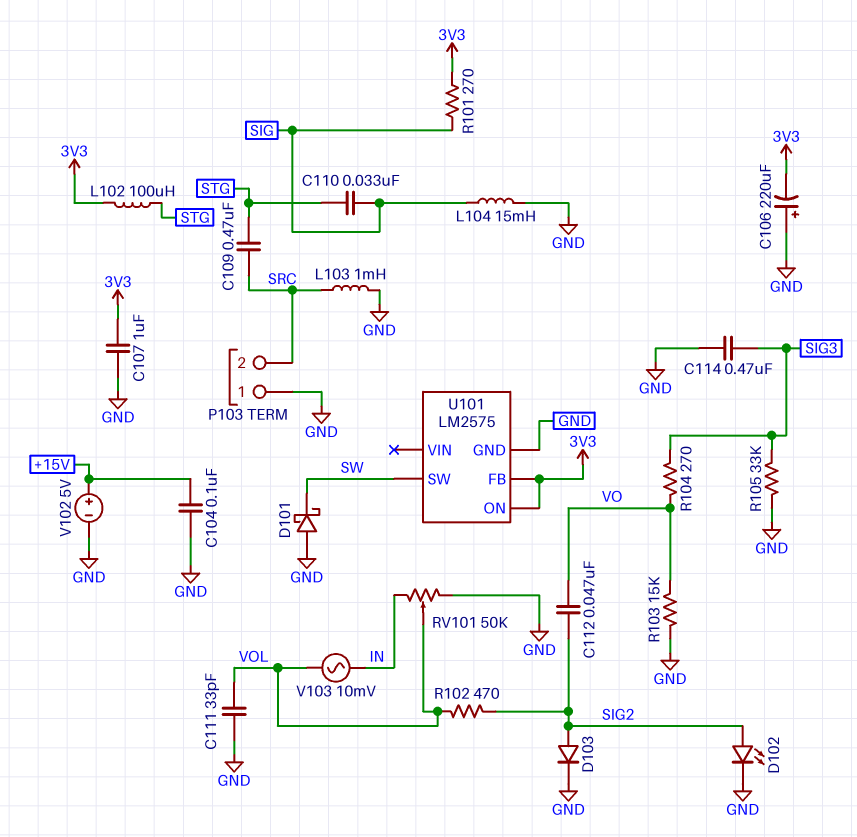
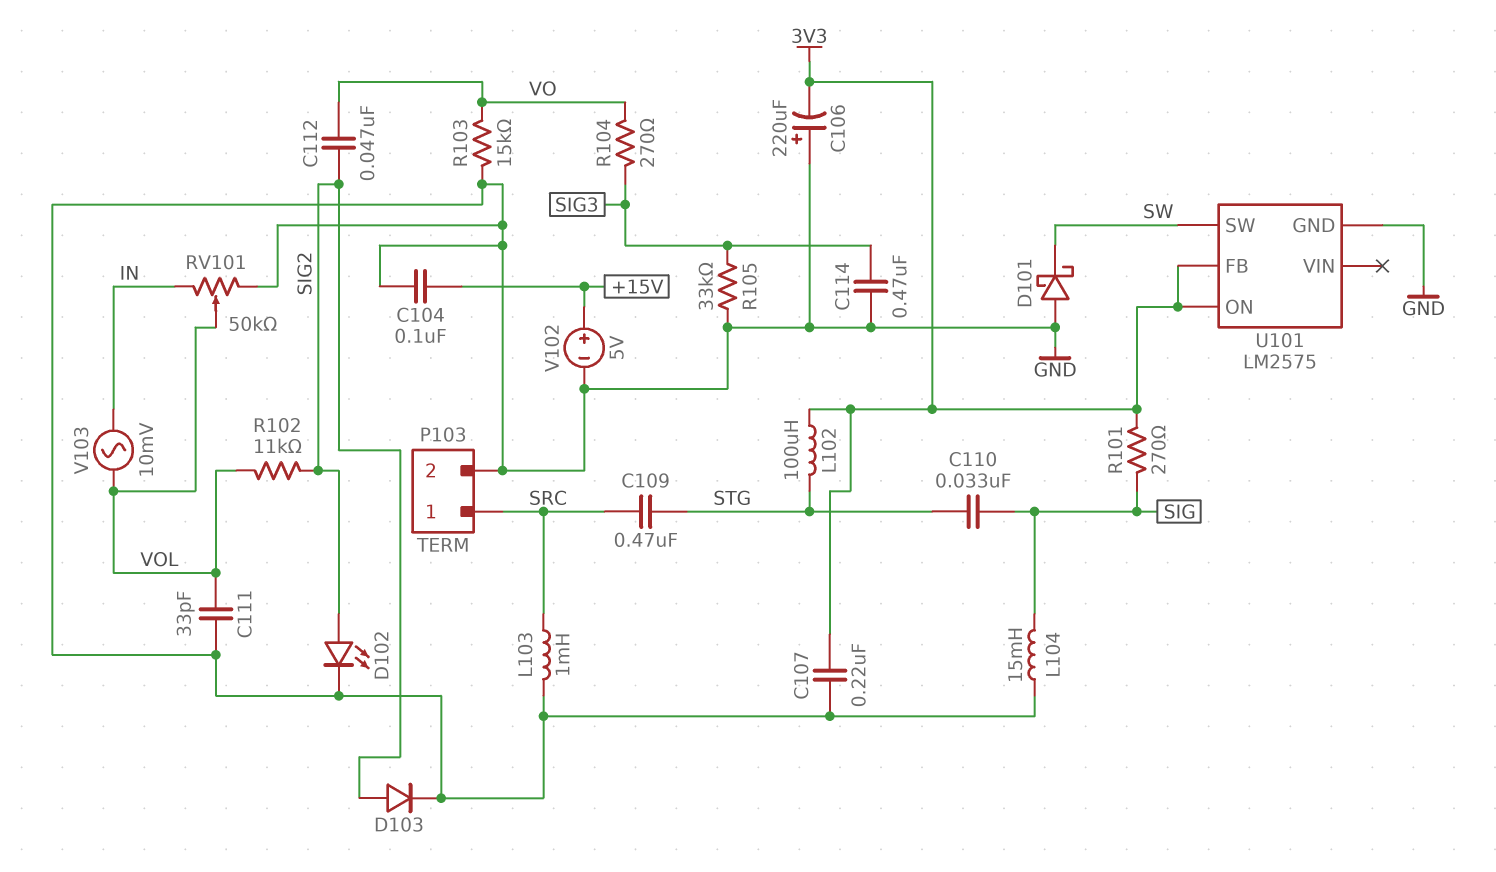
C107: 1uF (3V3, GND) -> 220nF (3V3, GND)
P103 pin 1: GND -> SRC
P103 pin 2: SRC -> GND
R102: 470 (SIG2, VOL) -> 11k (SIG2, VOL)

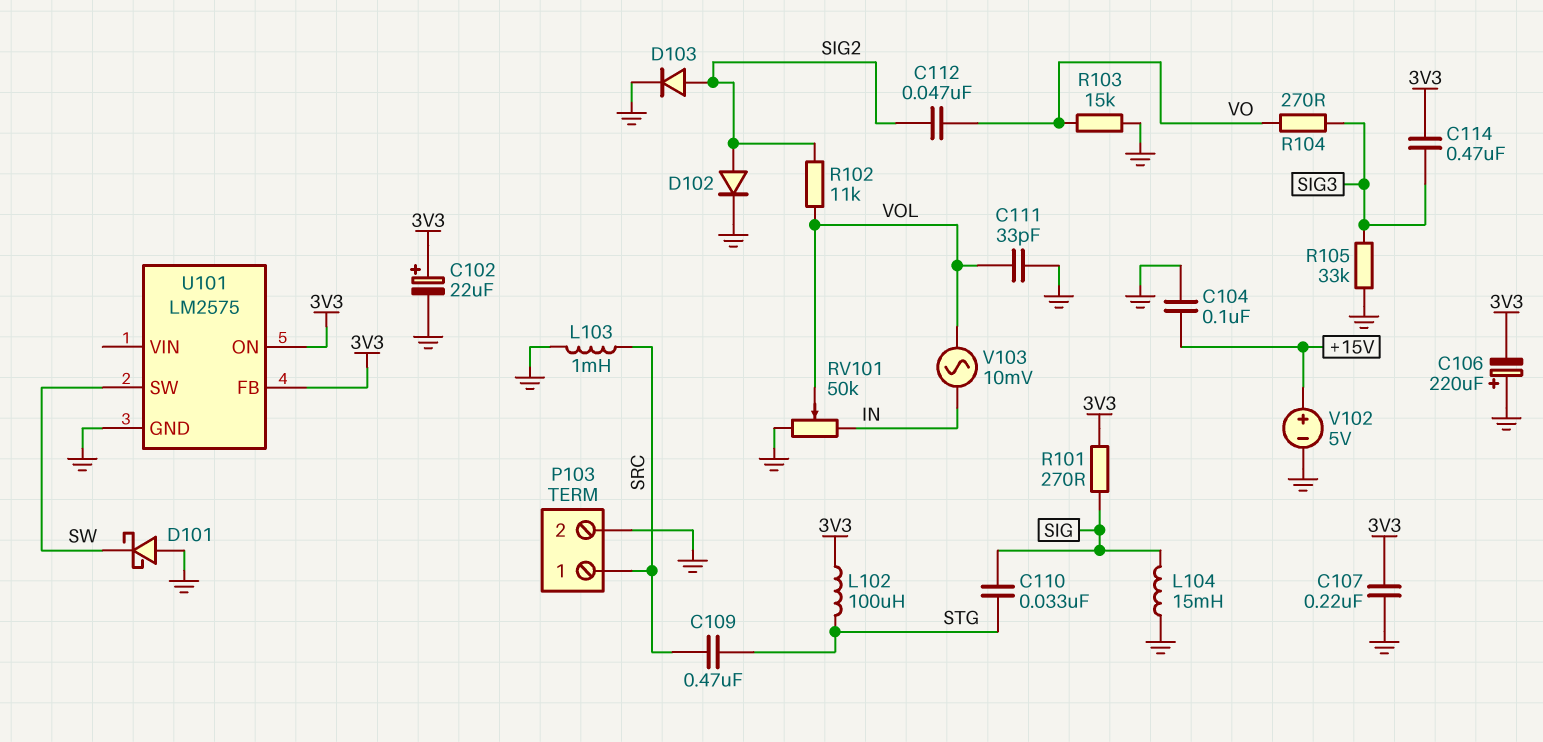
C102: none -> 22uF (plus 3V3, minus GND)
C114: 470nF (GND, SIG3) -> 470nF (3V3, SIG3)
D102: LED (A SIG2, K GND) -> diode (A SIG2, K GND)

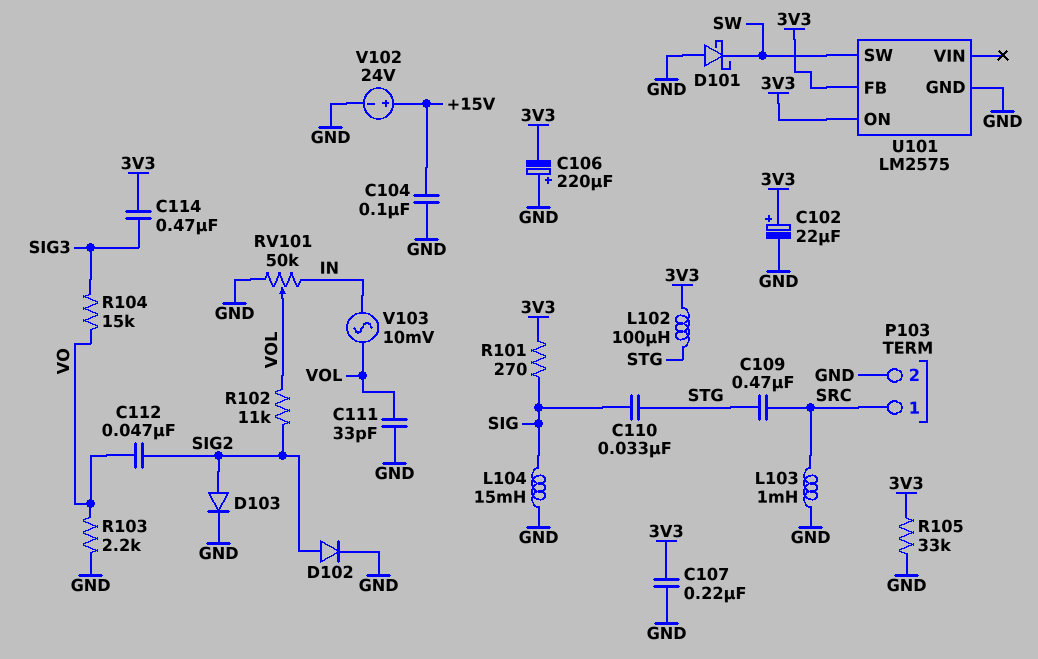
R103: 15k (GND, VO) -> 2.2k (GND, VO)
R104: 270 (SIG3, VO) -> 15k (SIG3, VO)
R105: 33k (GND, SIG3) -> 33k (3V3, GND)
V102: 5V (plus +15V, minus GND) -> 24V (plus +15V, minus GND)

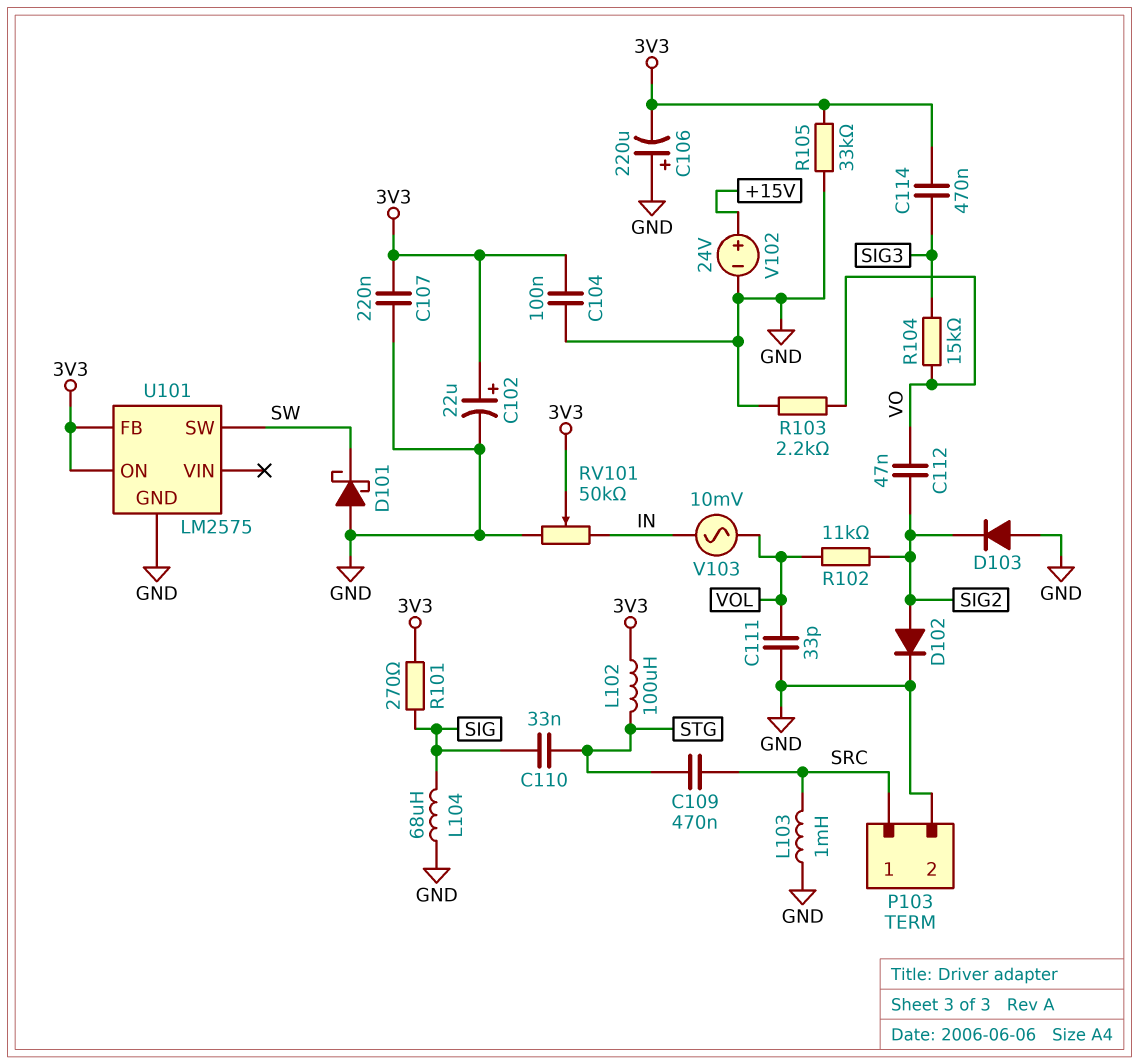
C104: 100nF (+15V, GND) -> 100nF (3V3, GND)
D103: diode (A SIG2, K GND) -> diode (A GND, K SIG2)
L104: 15mH (GND, SIG) -> 68uH (GND, SIG)
RV101: 50k (GND, IN, wiper VOL) -> 50k (GND, IN, wiper 3V3)

